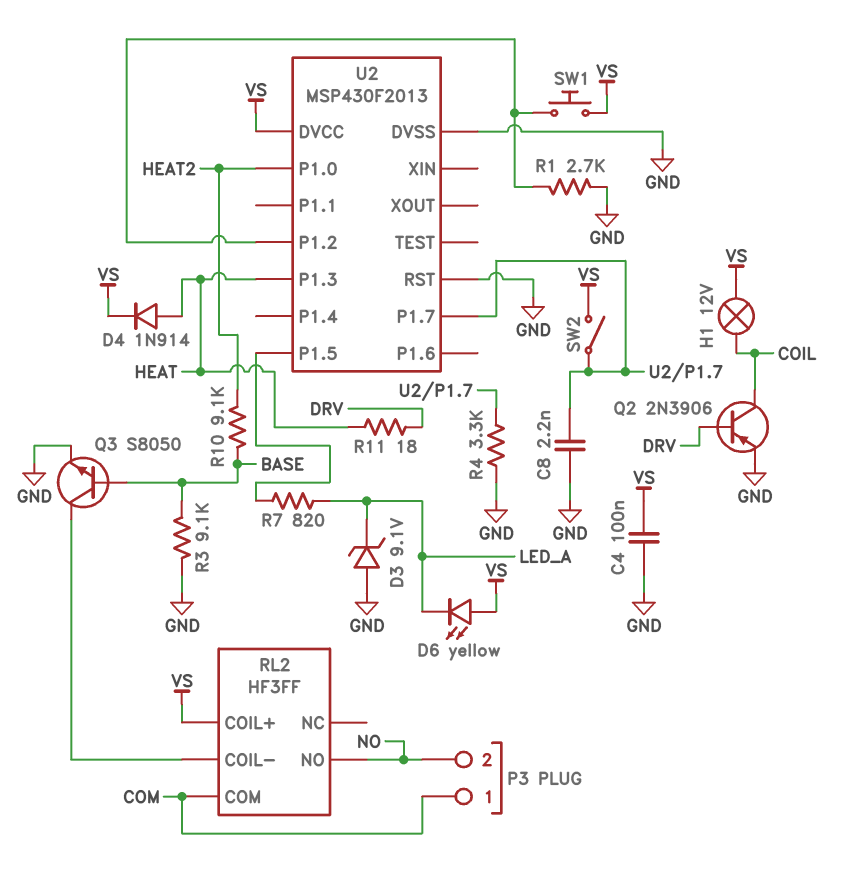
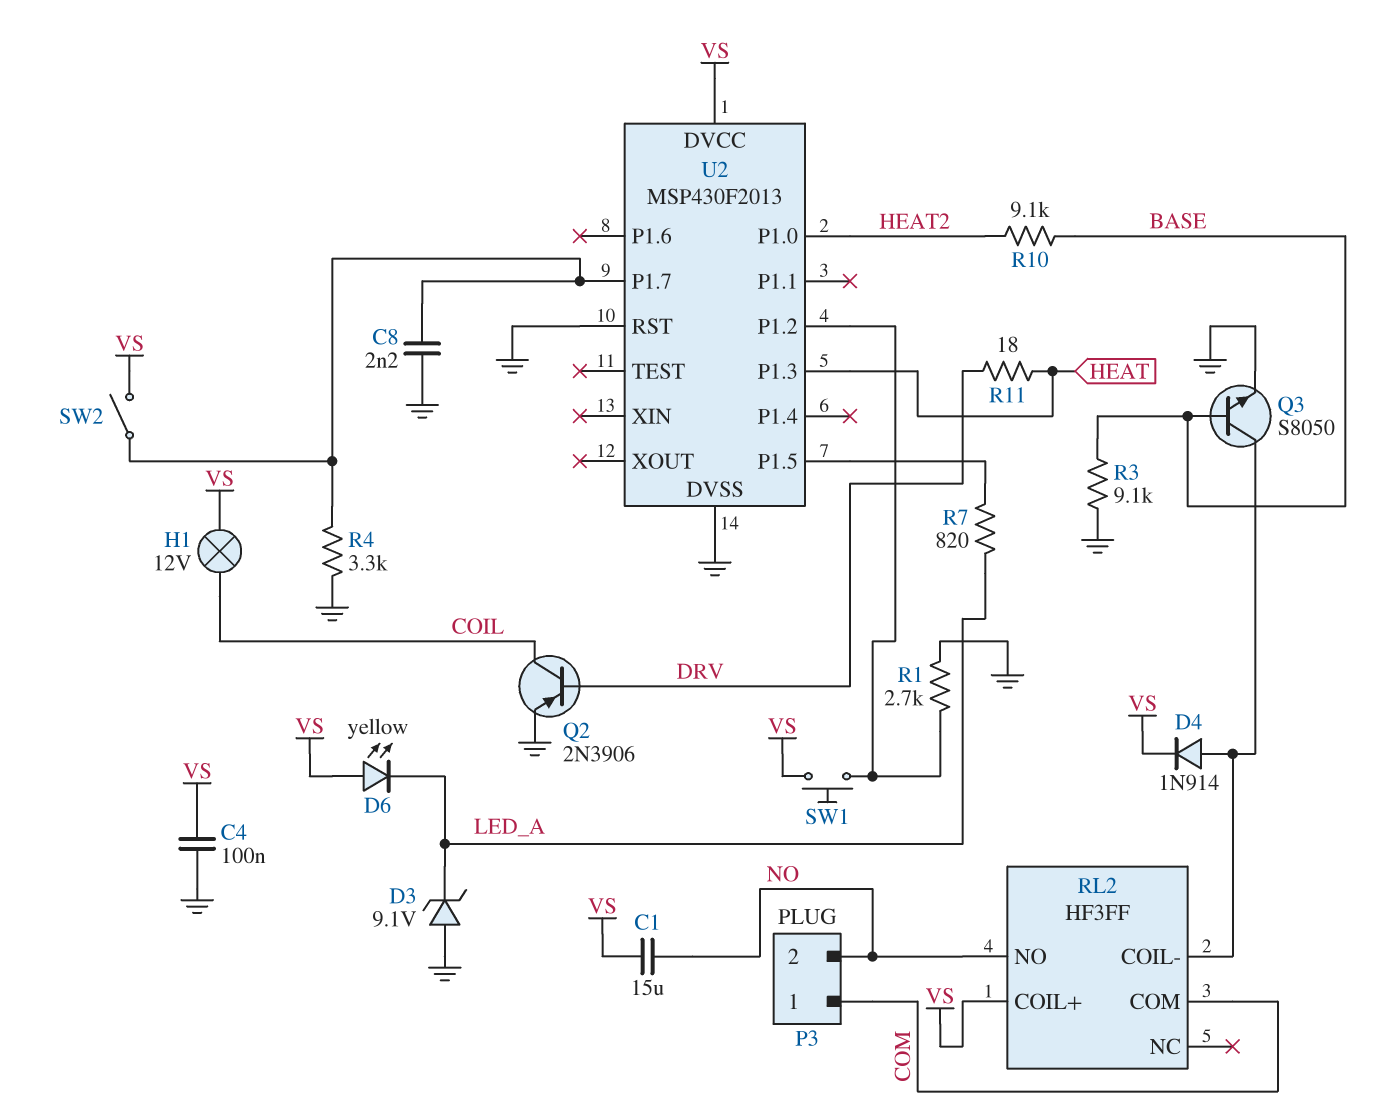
C1: none -> 15uF (NO, VS)
D4: diode 1N914 (A HEAT, K VS) -> diode 1N914 (A RL2/COIL-, K VS)

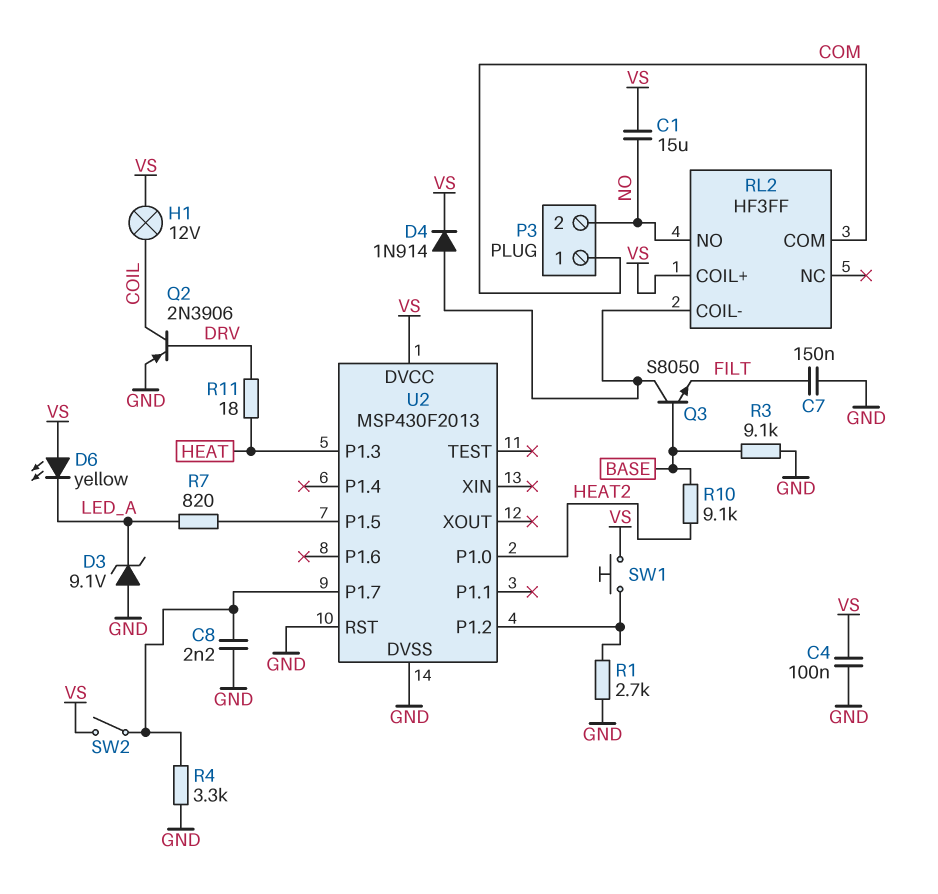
C7: none -> 150nF (FILT, GND)
Q3: NPN S8050 (B BASE, C RL2/COIL-, E GND) -> NPN S8050 (B BASE, C RL2/COIL-, E FILT)

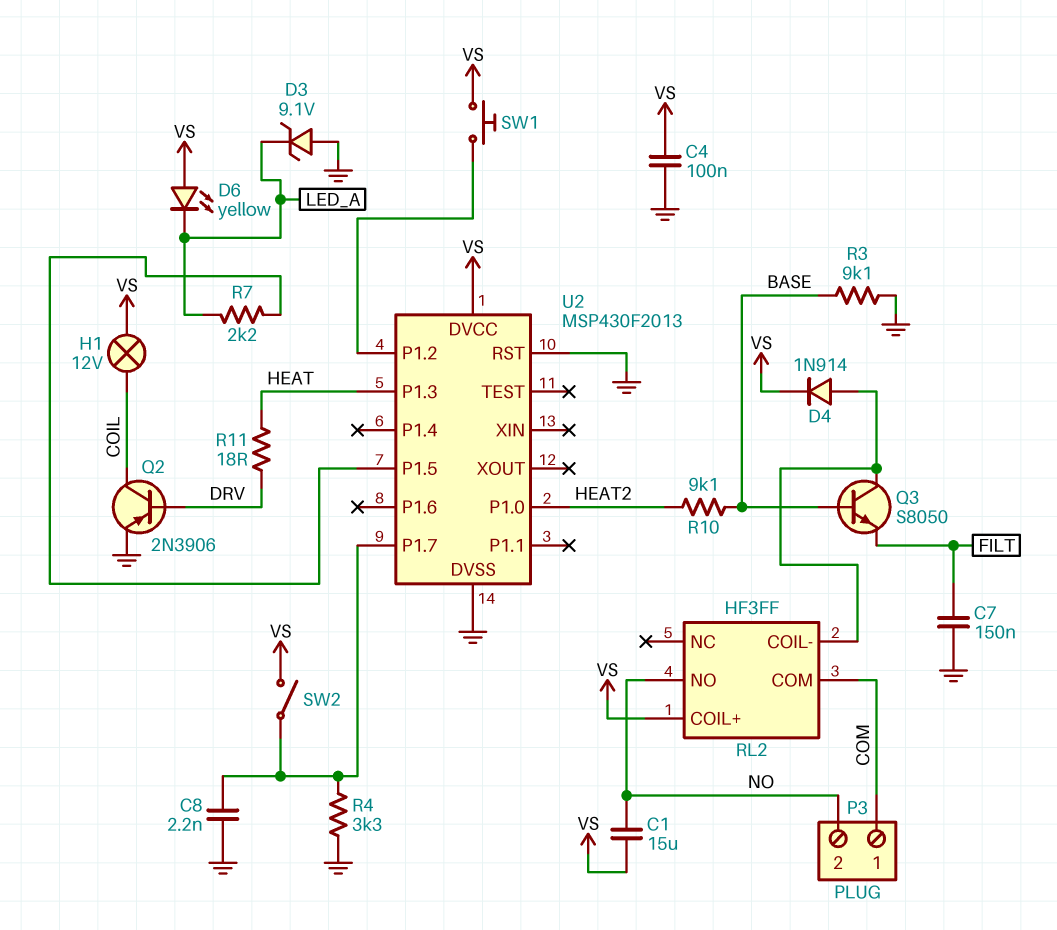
R1: 2.7k (GND, U2/P1.2) -> none
R7: 820 (LED_A, U2/P1.5) -> 2.2k (LED_A, U2/P1.5)

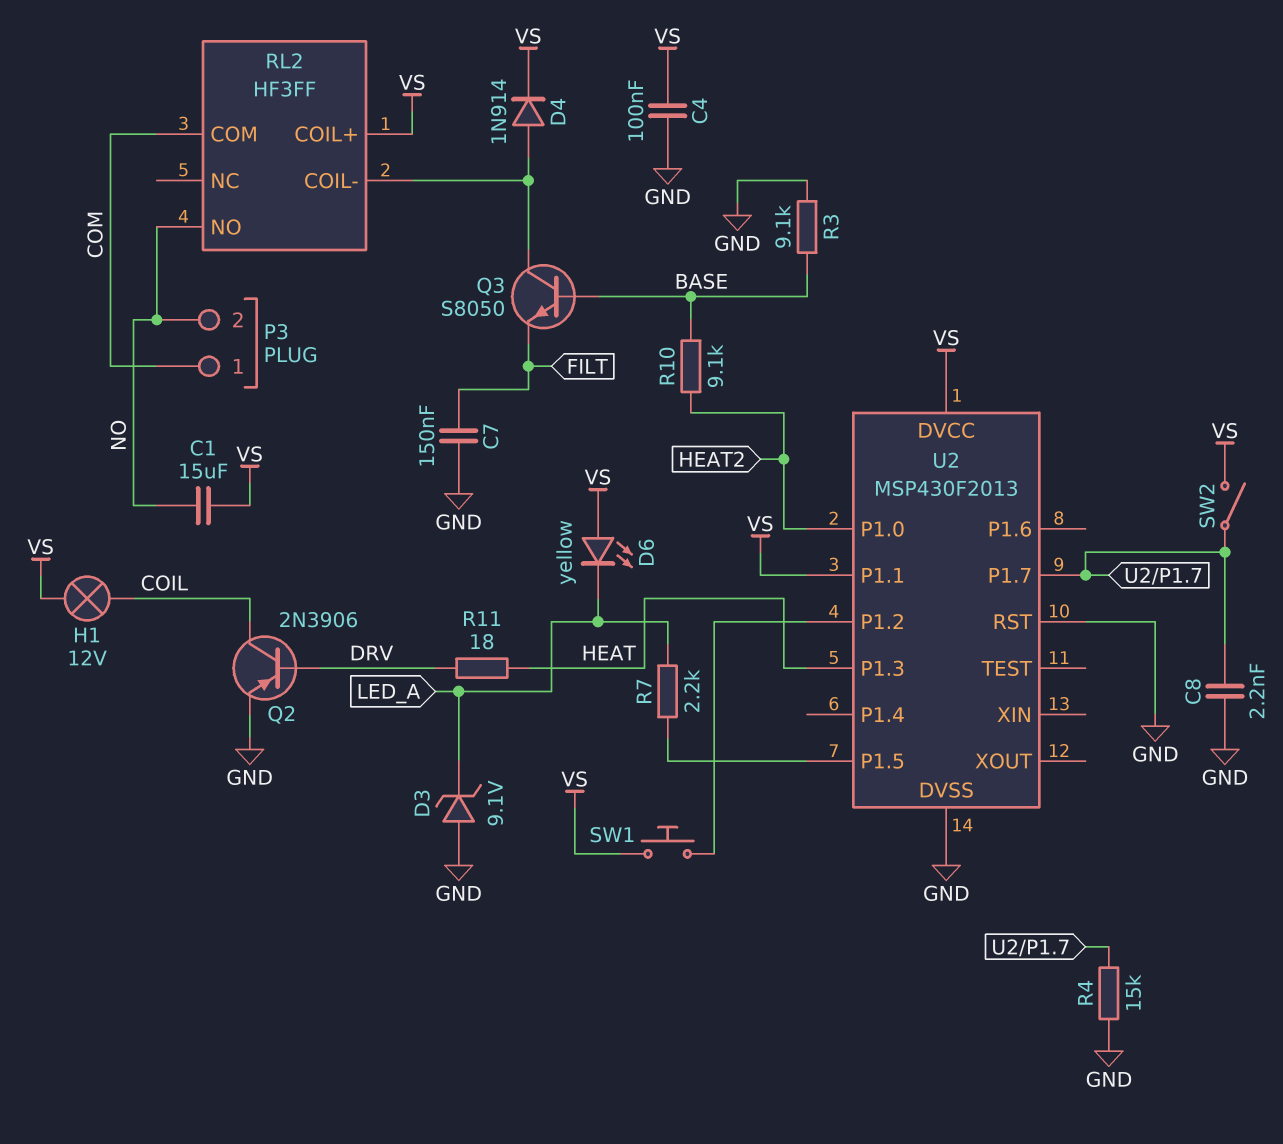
R4: 3.3k (GND, U2/P1.7) -> 15k (GND, U2/P1.7)
U2 pin P1.1: none -> VS

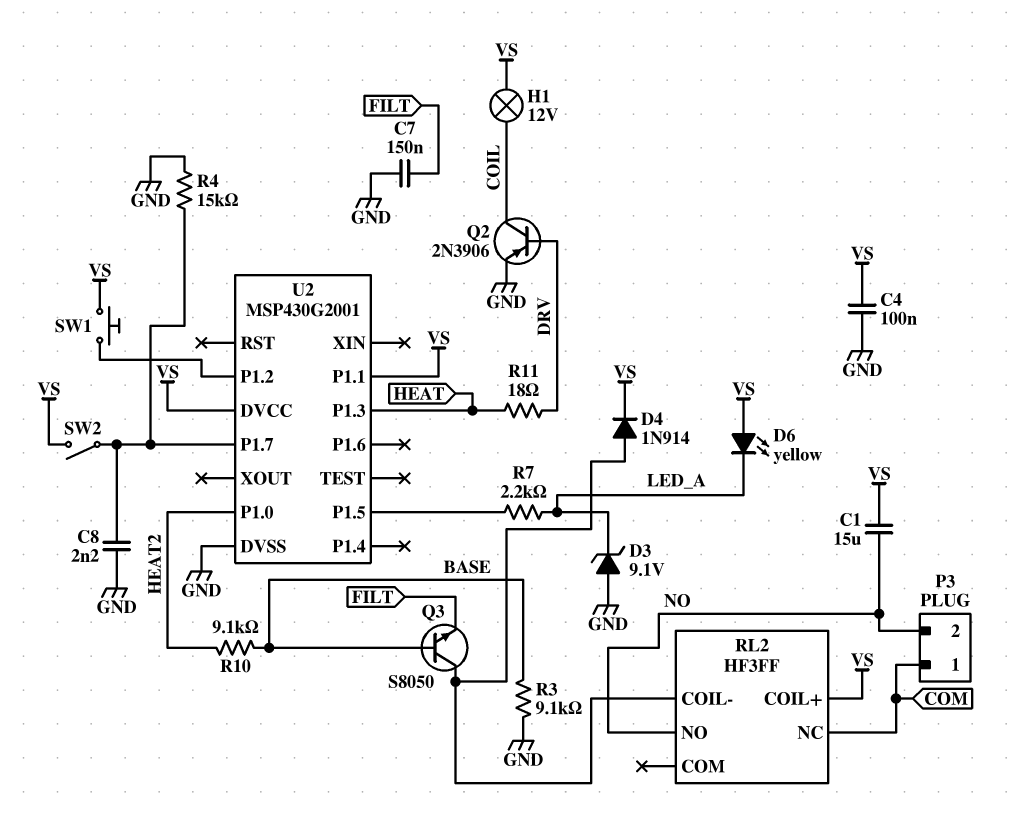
RL2 pin COM: COM -> none
RL2 pin NC: none -> COM
U2: MSP430F2013 -> MSP430G2001
U2 pin RST: GND -> none

